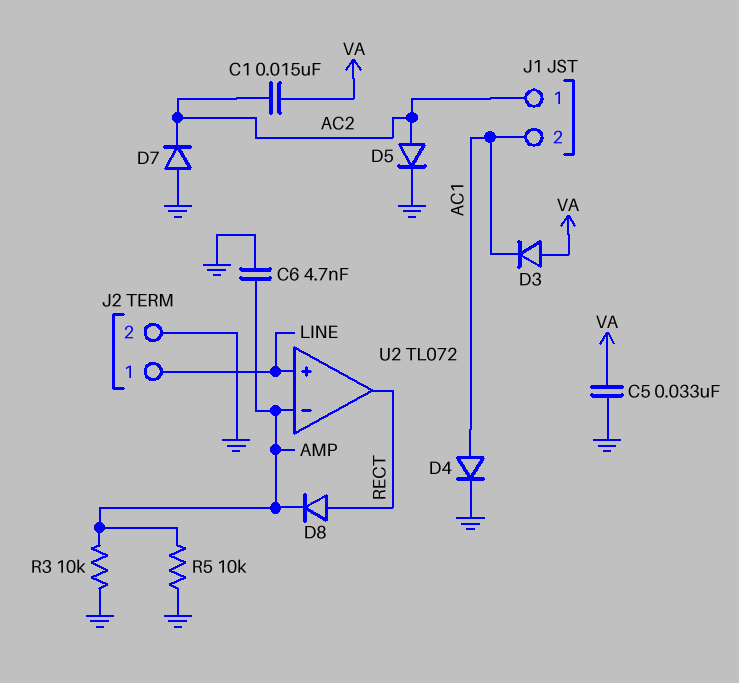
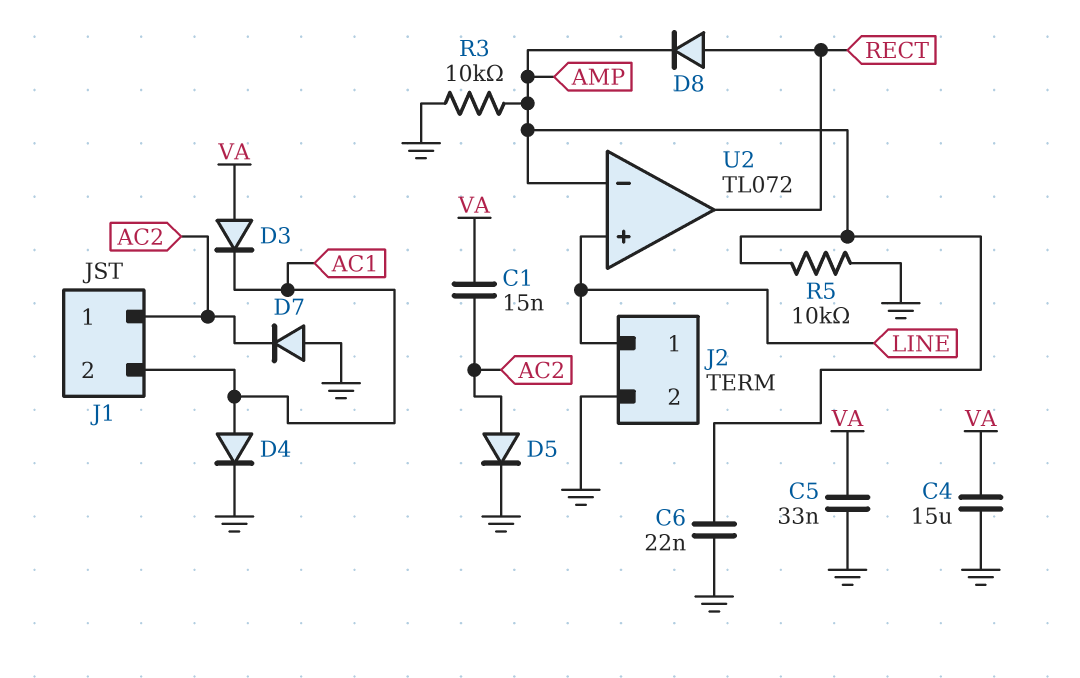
C4: none -> 15uF (GND, VA)
C6: 4.7nF (AMP, GND) -> 22nF (AMP, GND)

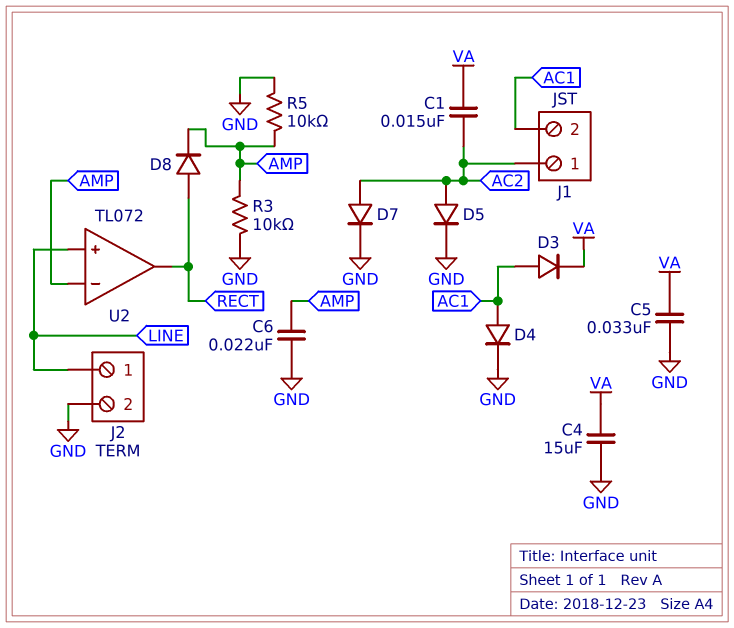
D3: diode (A VA, K AC1) -> diode (A AC1, K VA)
D7: diode (A GND, K AC2) -> diode (A AC2, K GND)

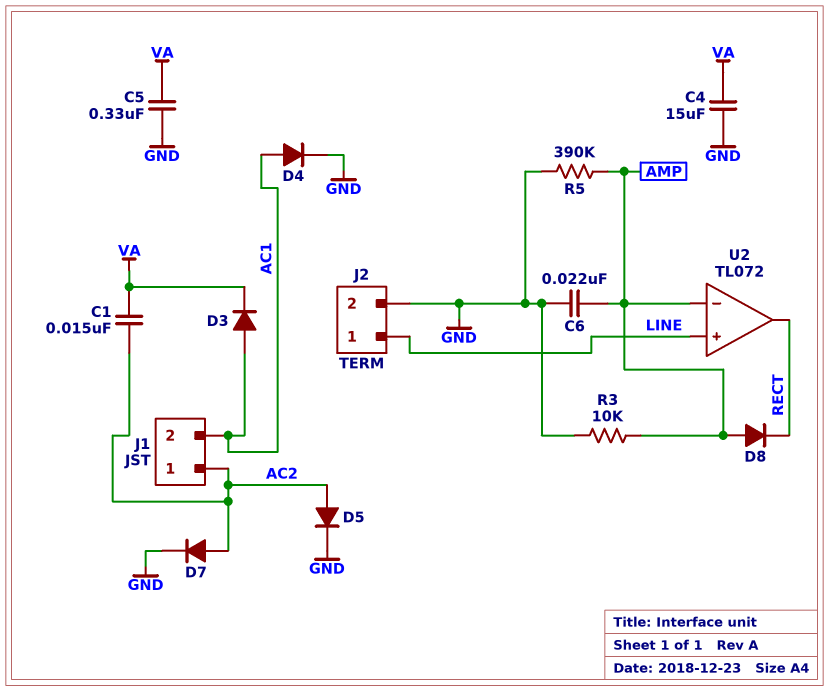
C5: 33nF (GND, VA) -> 330nF (GND, VA)
D8: diode (A RECT, K AMP) -> diode (A AMP, K RECT)
R5: 10k (AMP, GND) -> 390k (AMP, GND)

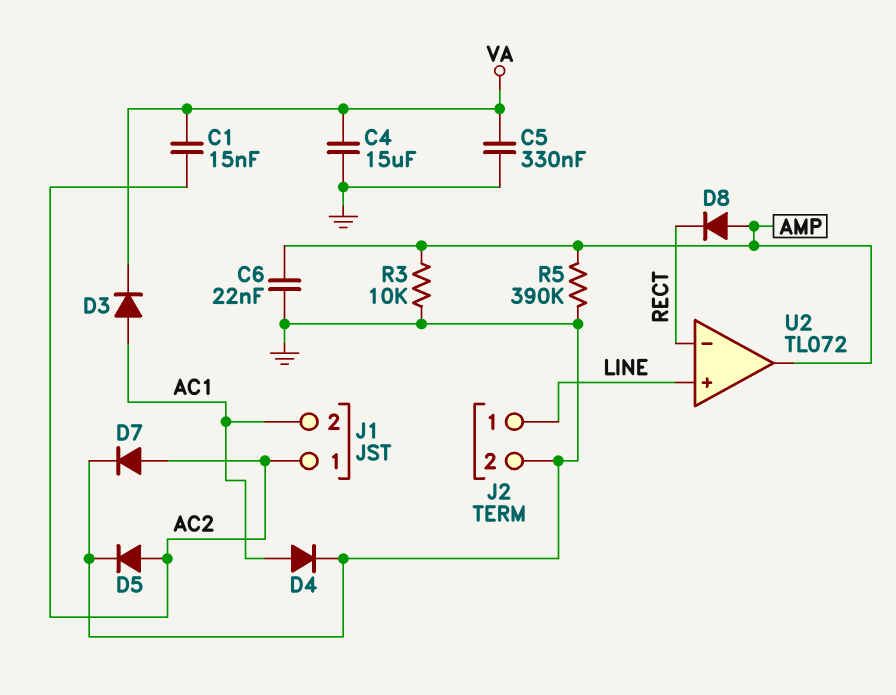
U2 pin in-: AMP -> RECT
U2 pin out: RECT -> AMP

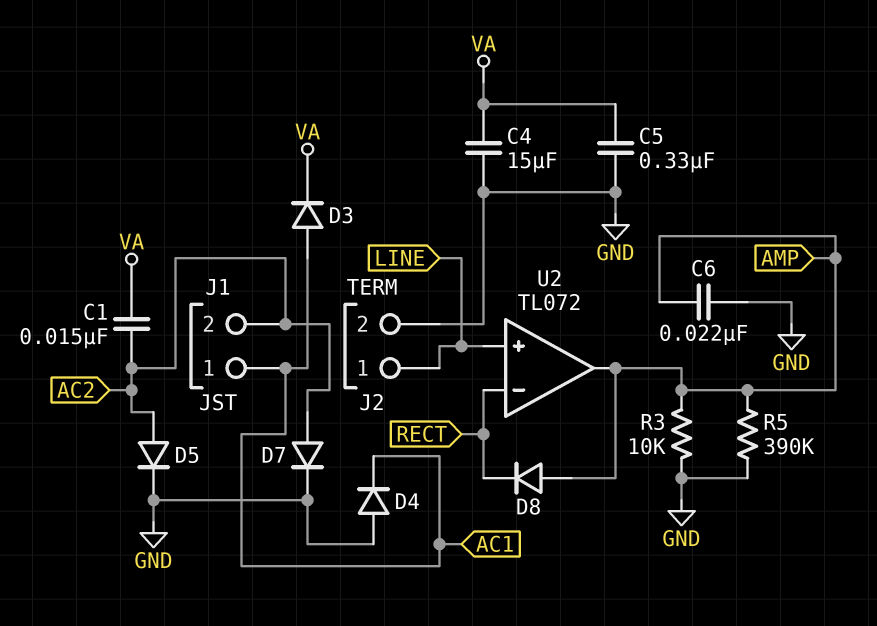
D4: diode (A AC1, K GND) -> diode (A GND, K AC1)
J1 pin 1: AC2 -> AC1
J1 pin 2: AC1 -> AC2

